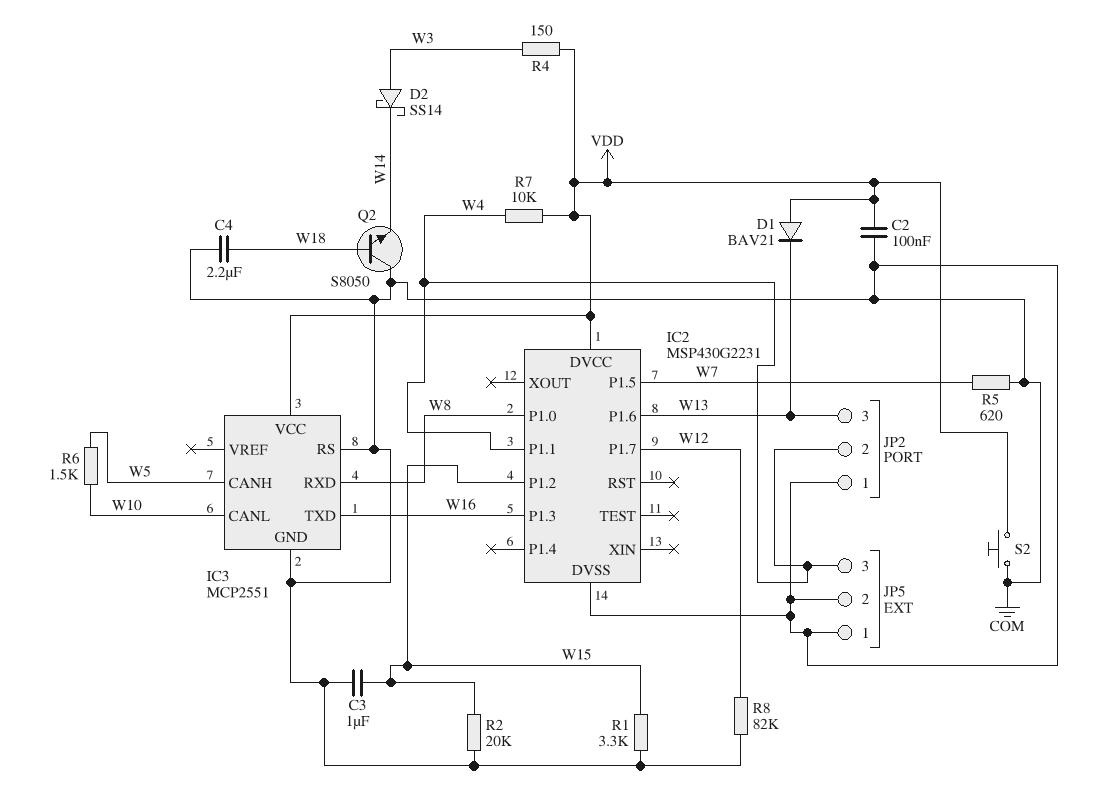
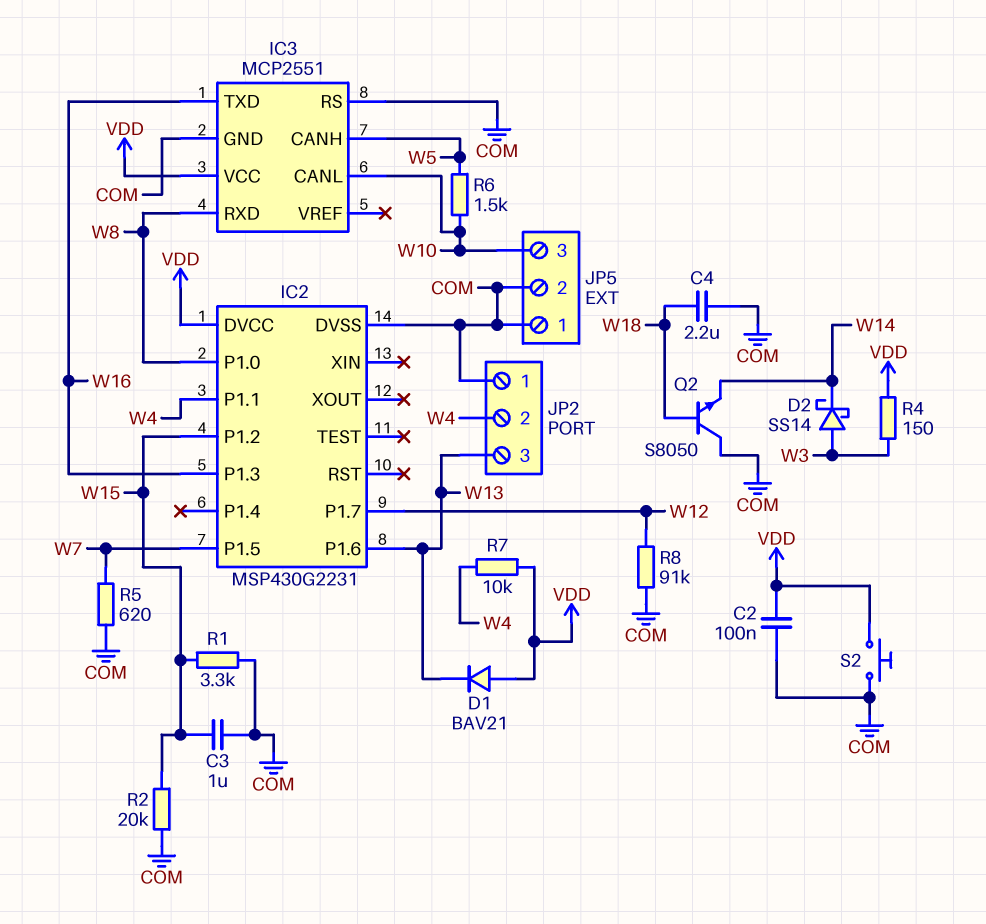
JP5 pin 3: W4 -> W10
R8: 82k (COM, W12) -> 91k (COM, W12)

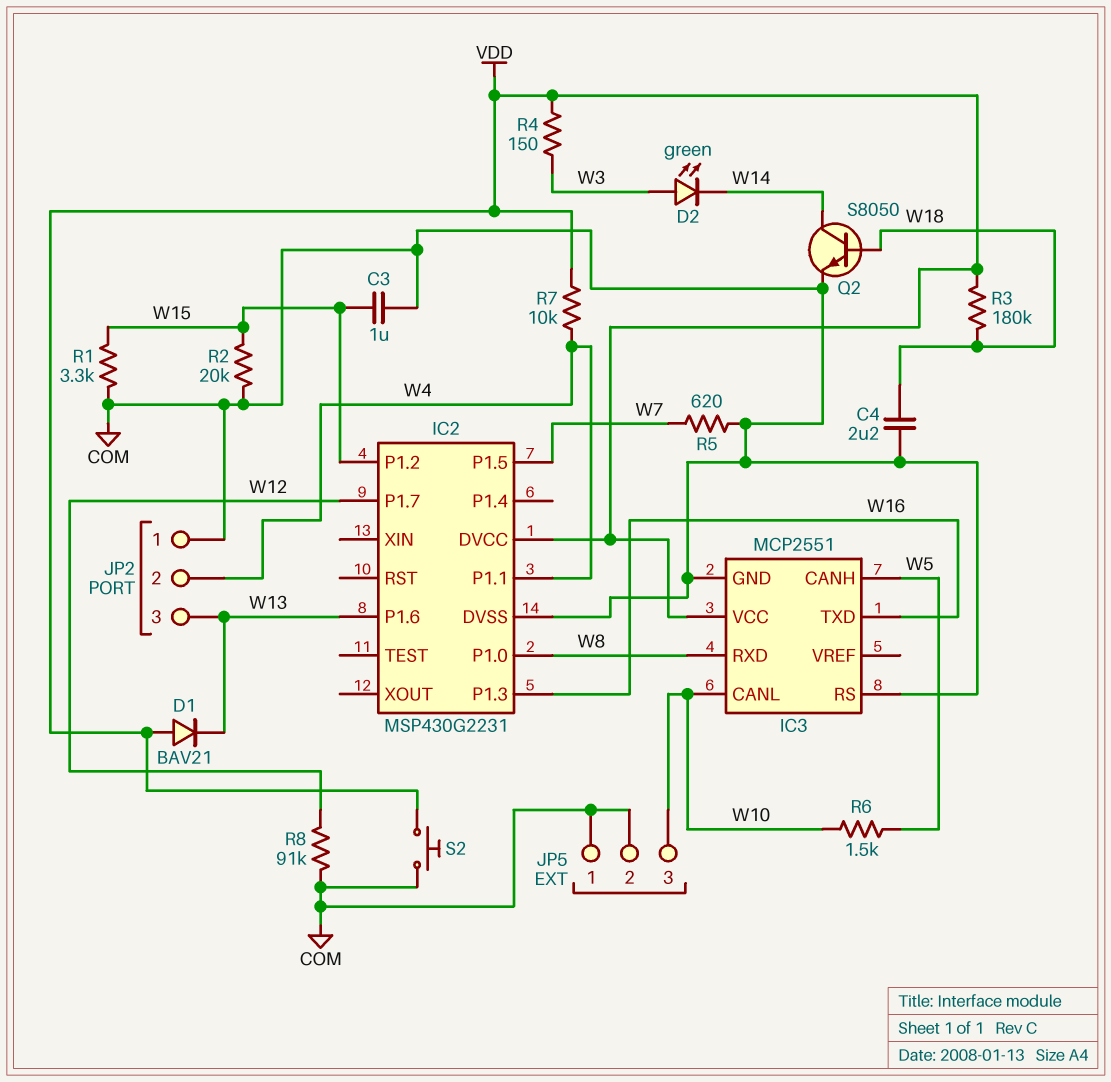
C2: 100nF (COM, VDD) -> none
D2: schottky SS14 (A W3, K W14) -> LED green (A W3, K W14)
Q2: NPN S8050 (B W18, C COM, E W14) -> NPN S8050 (B W18, C W14, E COM)
R3: none -> 180k (VDD, W18)

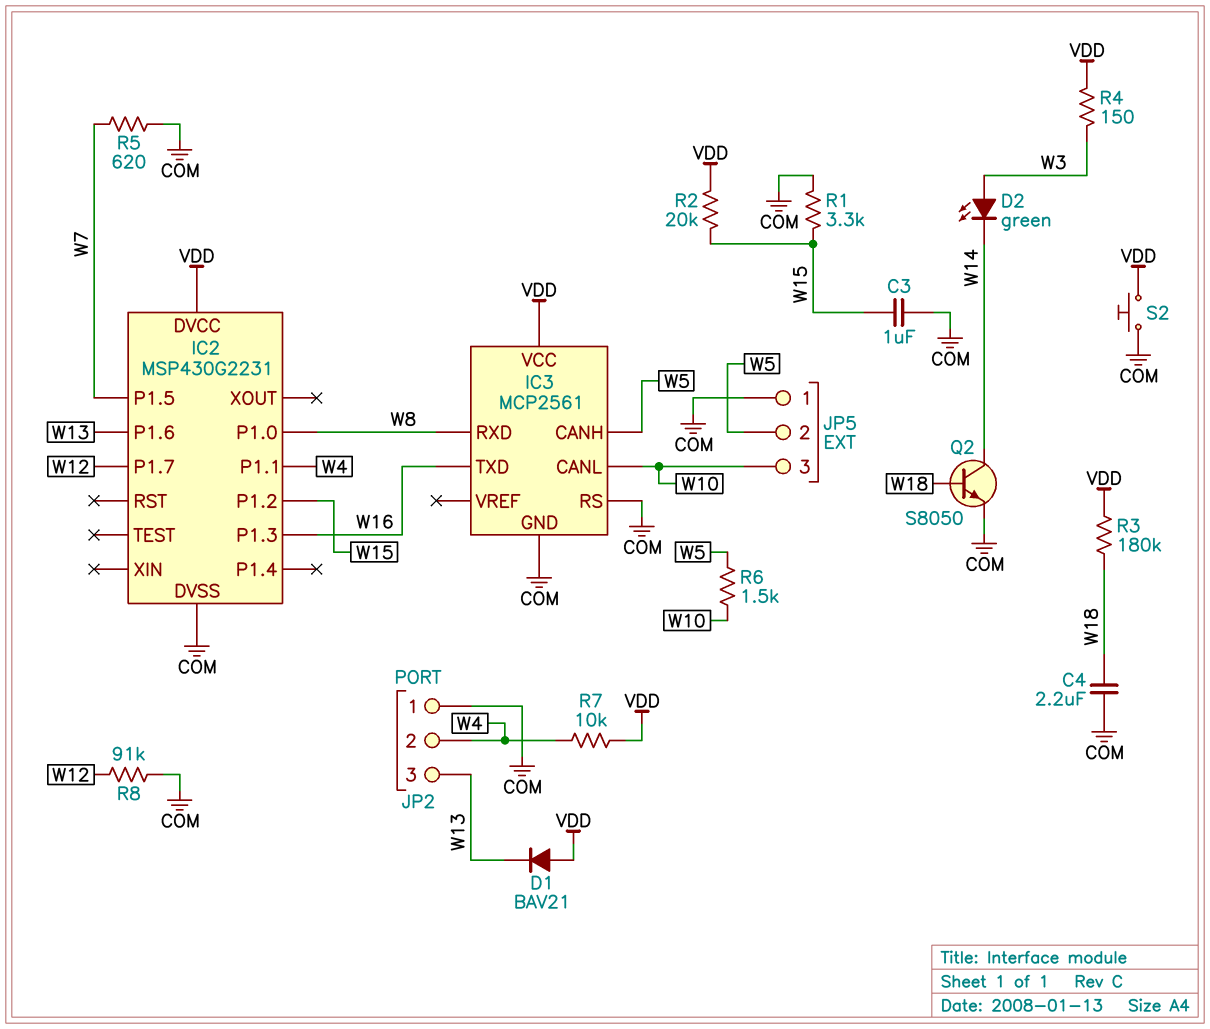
IC3: MCP2551 -> MCP2561
JP5 pin 2: COM -> W5
R2: 20k (COM, W15) -> 20k (VDD, W15)

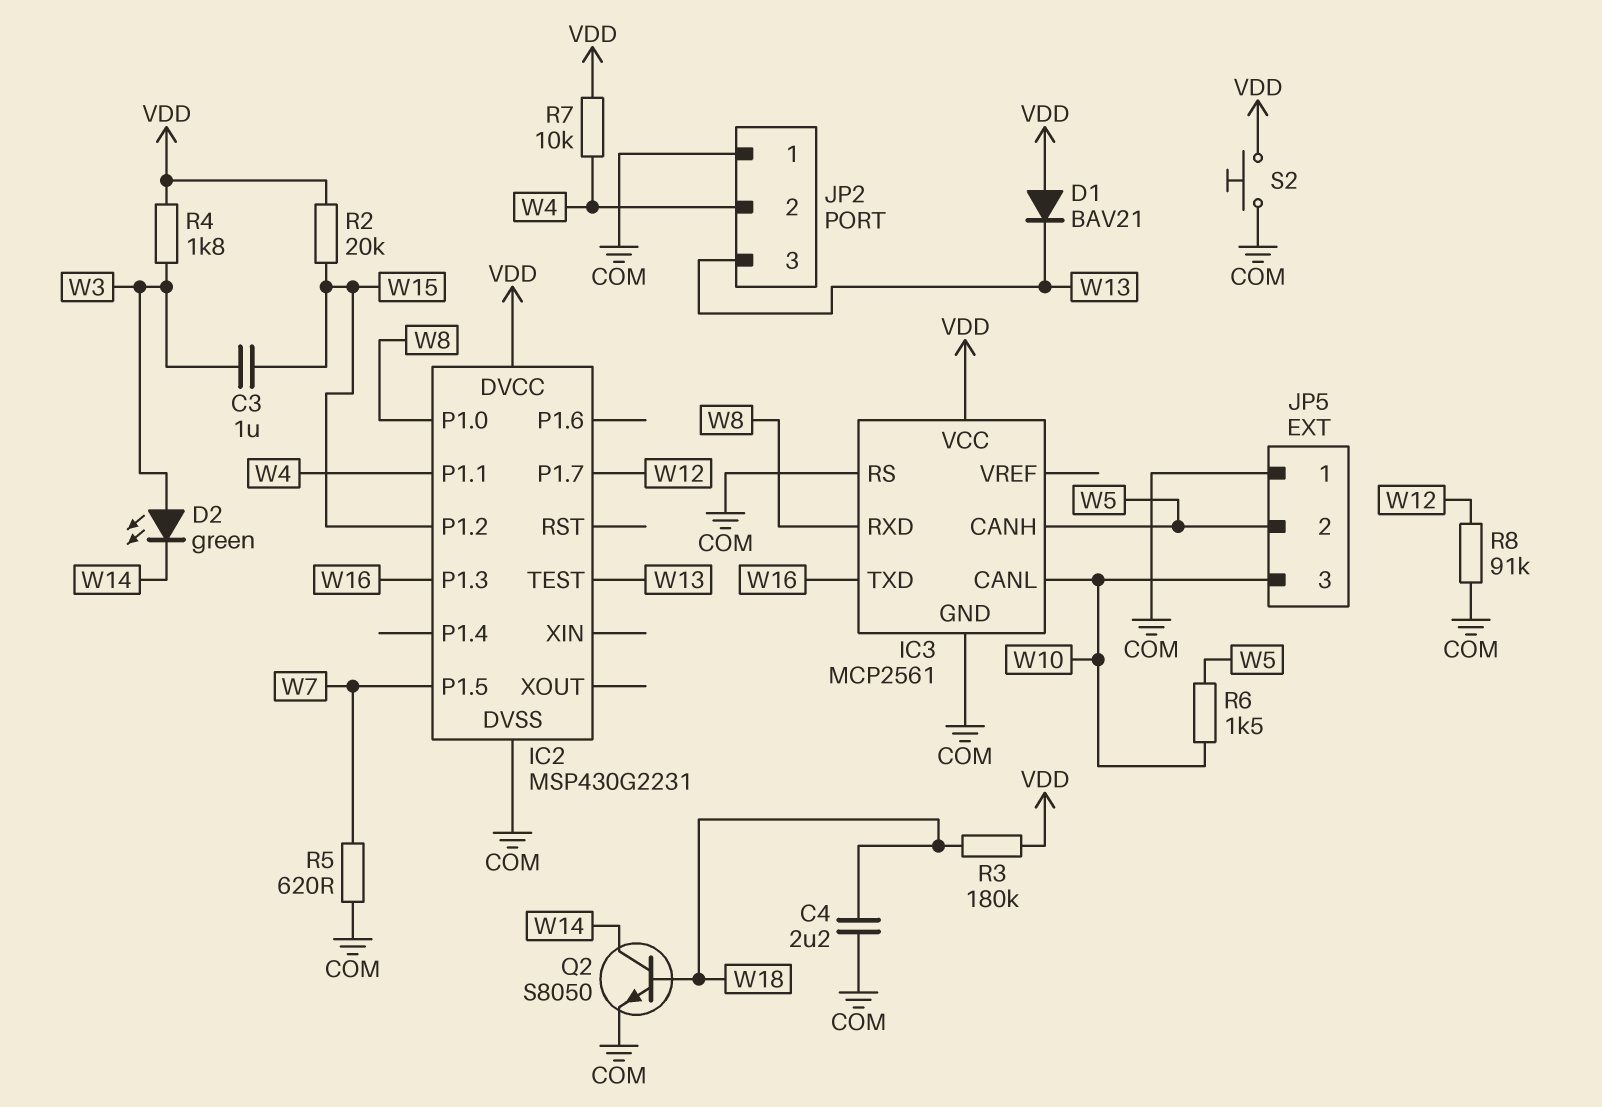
C3: 1uF (COM, W15) -> 1uF (W3, W15)
IC2 pin P1.6: W13 -> none
IC2 pin TEST: none -> W13
R1: 3.3k (COM, W15) -> none
R4: 150 (VDD, W3) -> 1.8k (VDD, W3)

